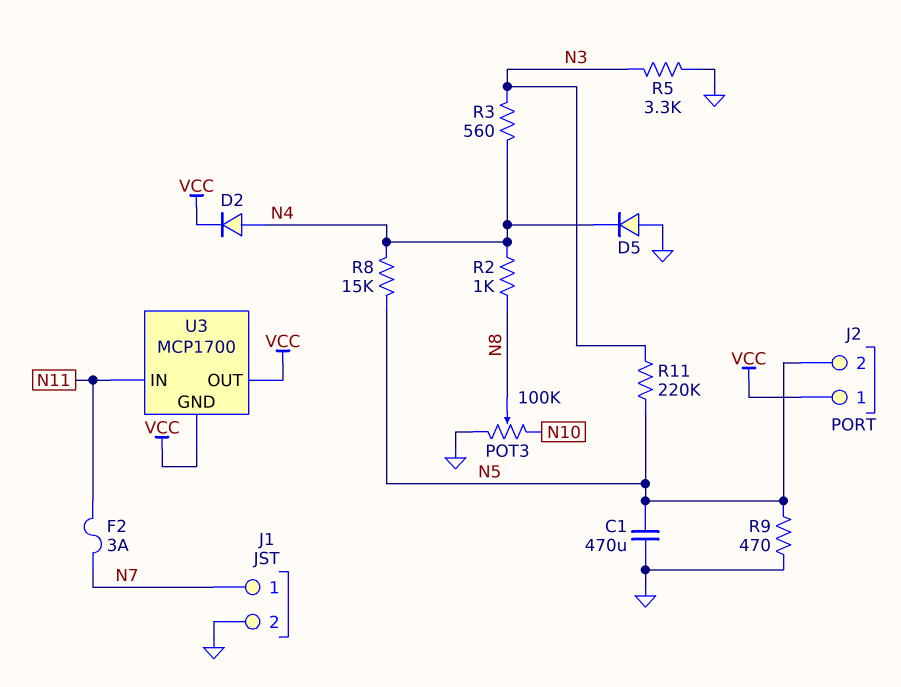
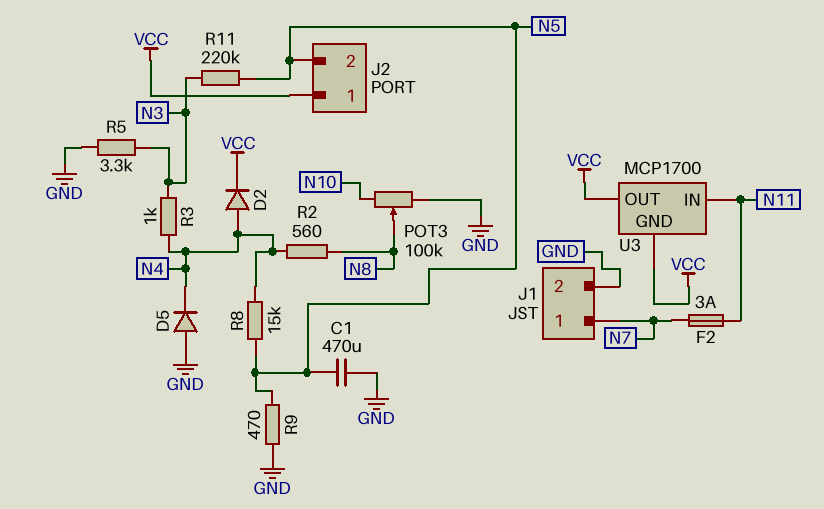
R2: 1k (N4, N8) -> 560 (N4, N8)
R3: 560 (N3, N4) -> 1k (N3, N4)

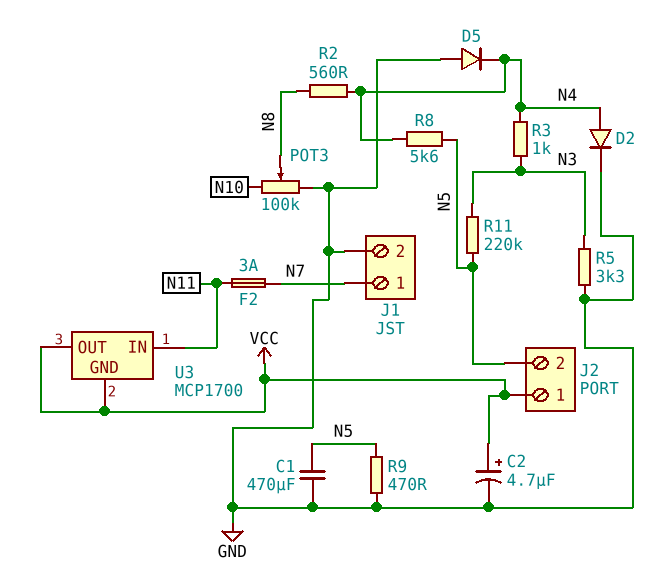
C2: none -> 4.7uF (plus VCC, minus GND)
D2: diode (A N4, K VCC) -> diode (A N4, K GND)
R8: 15k (N4, N5) -> 5.6k (N4, N5)

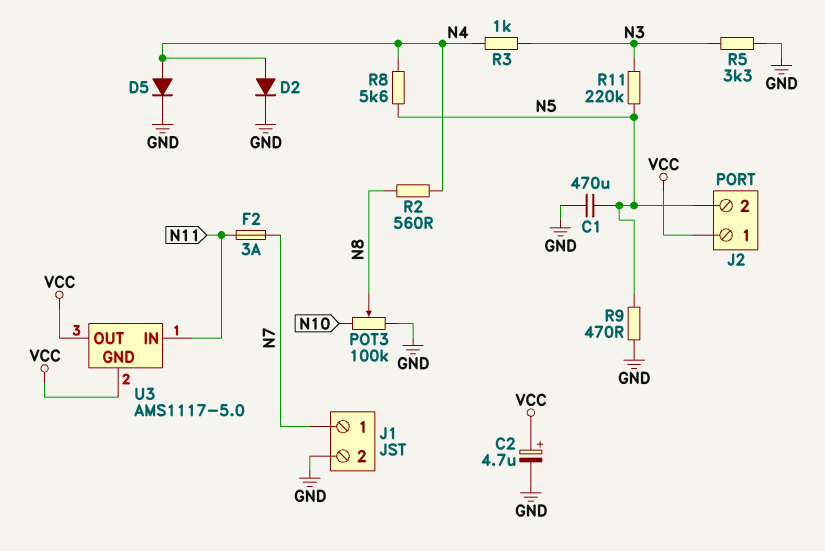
D5: diode (A GND, K N4) -> diode (A N4, K GND)
U3: MCP1700 -> AMS1117-5.0

